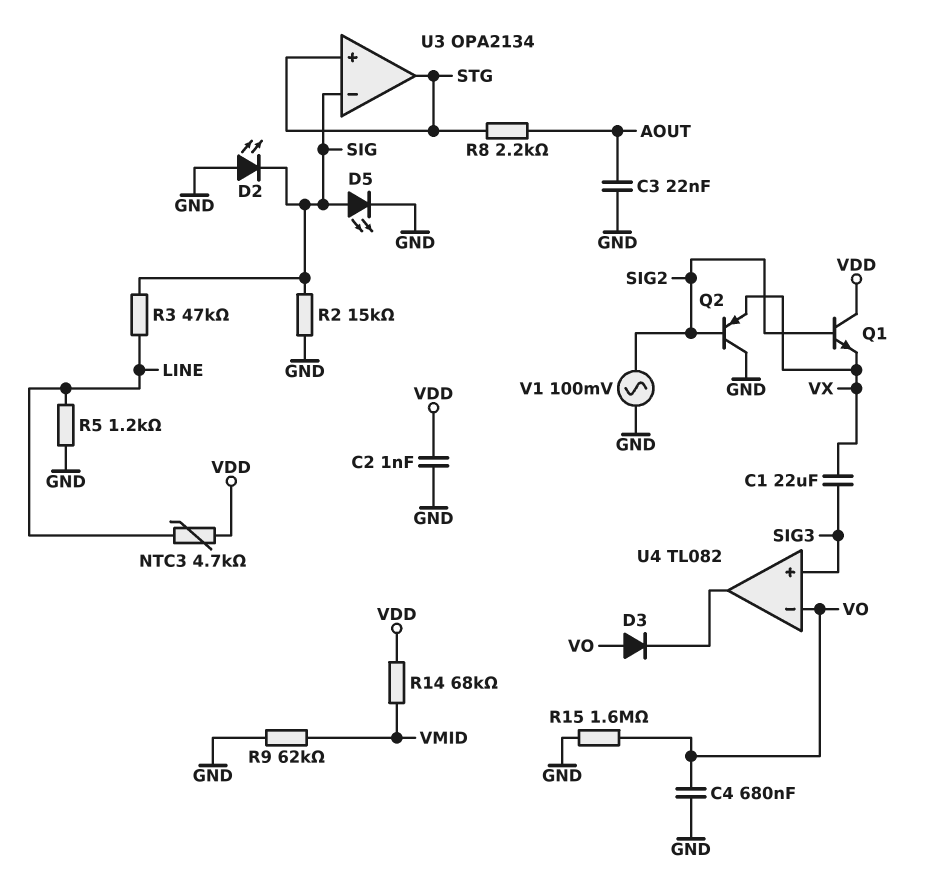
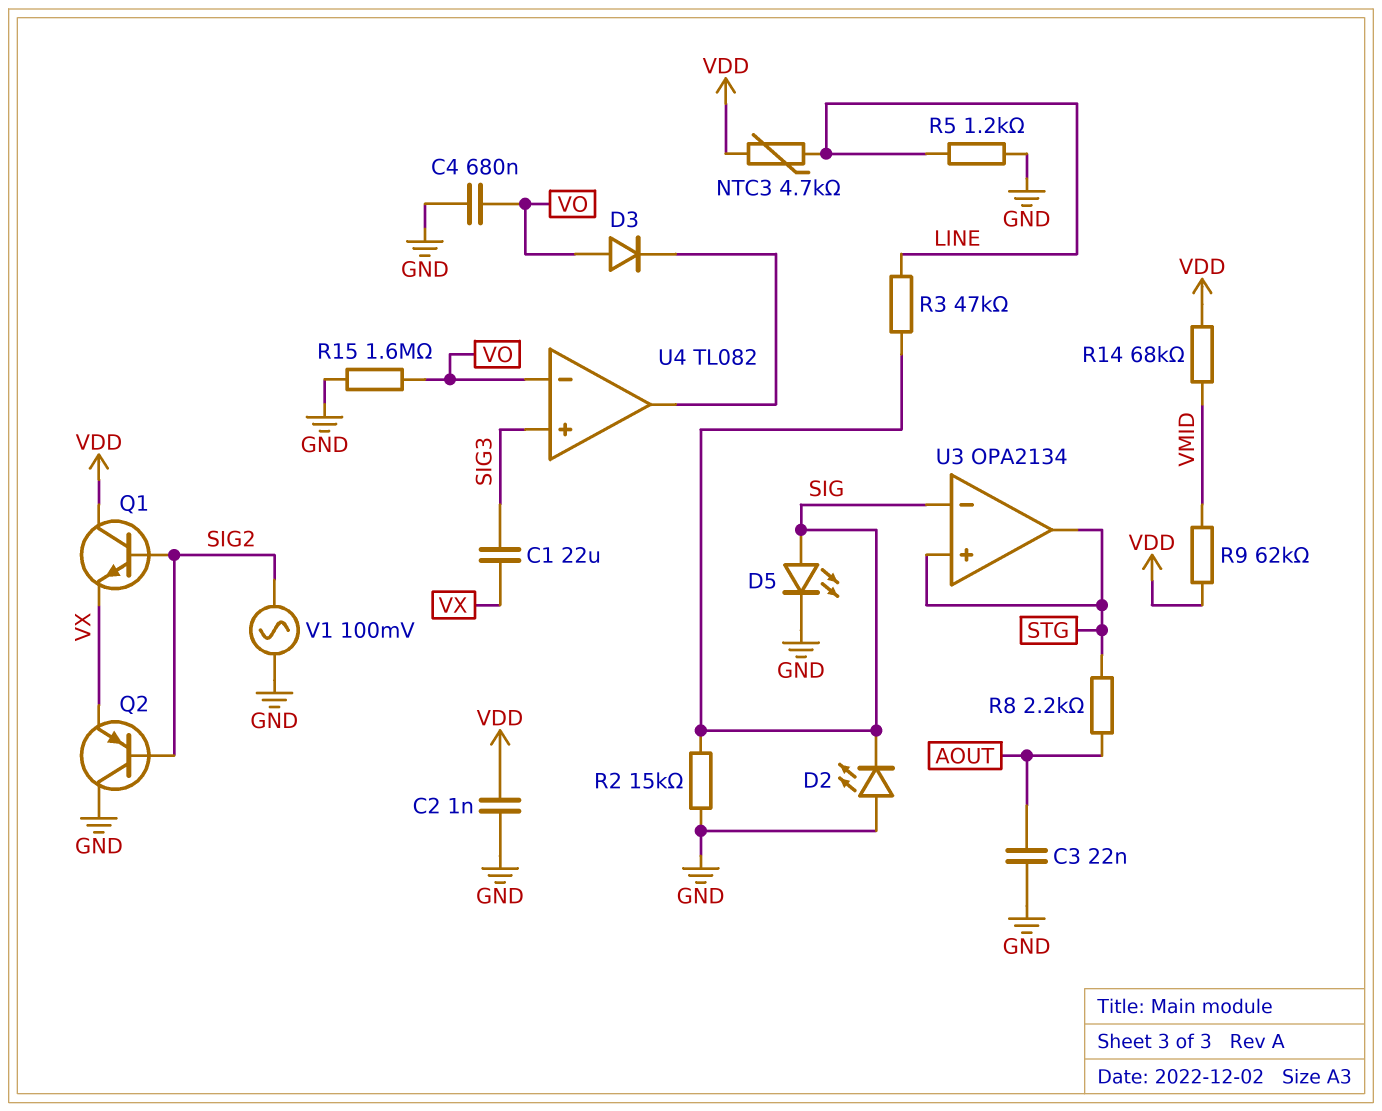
R9: 62k (GND, VMID) -> 62k (VDD, VMID)

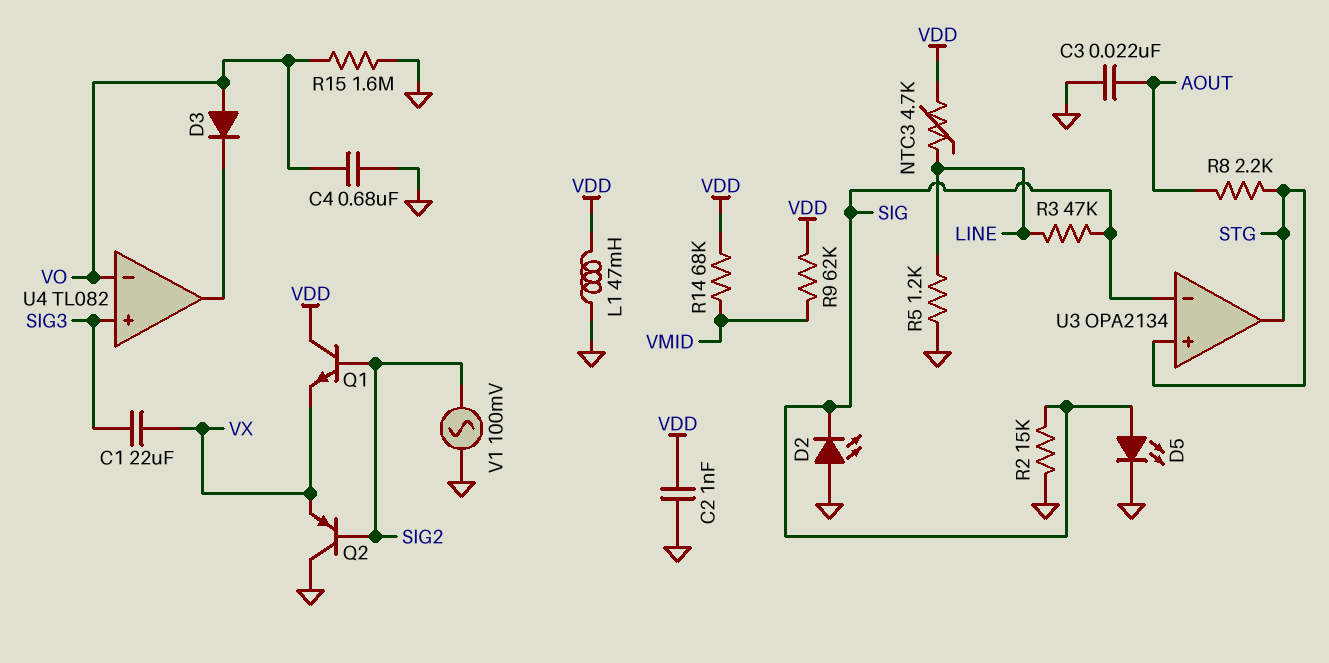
L1: none -> 47mH (GND, VDD)

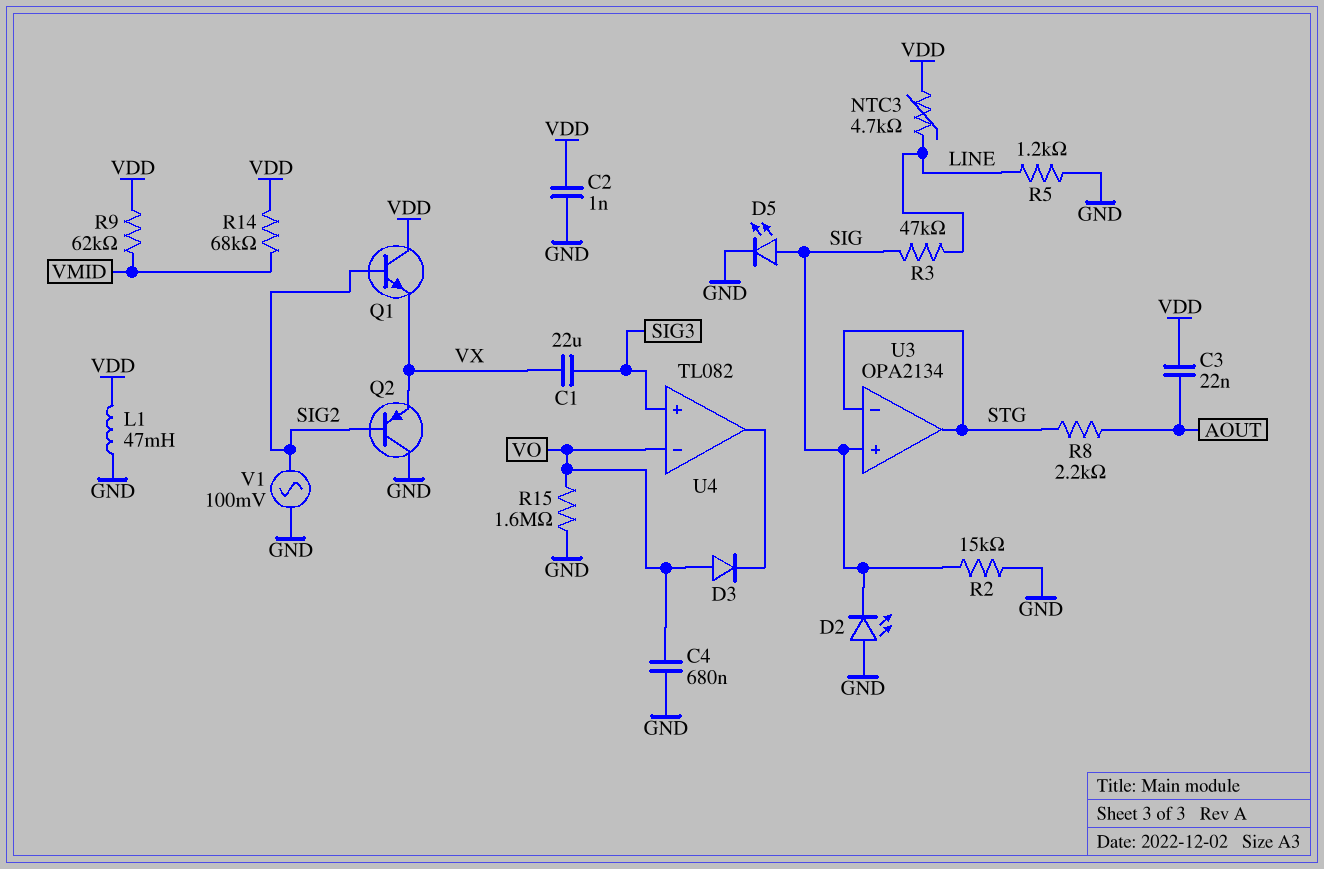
C3: 22nF (AOUT, GND) -> 22nF (AOUT, VDD)
U3 pin in+: STG -> SIG
U3 pin in-: SIG -> STG

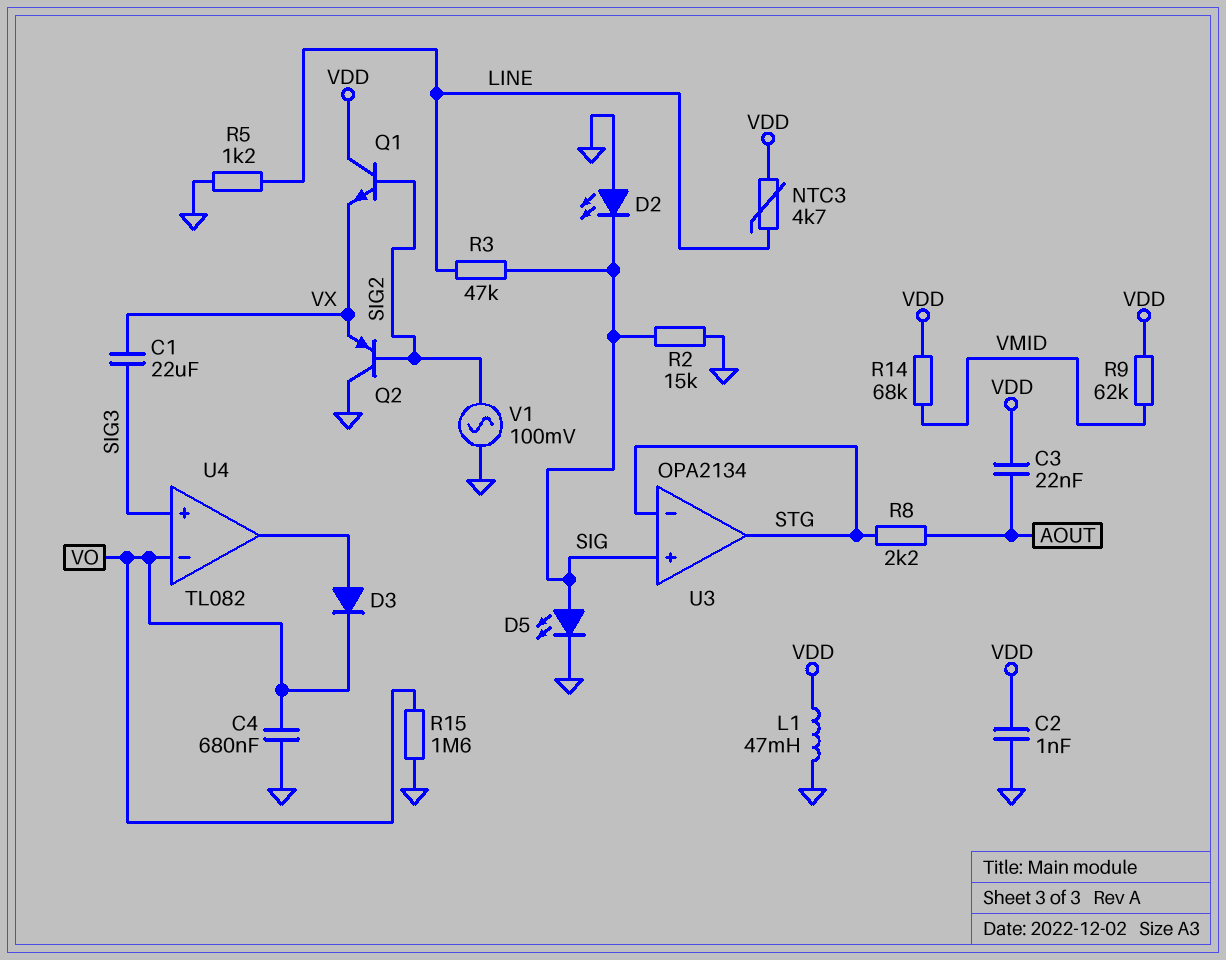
D3: diode (A VO, K U4/out) -> diode (A U4/out, K VO)

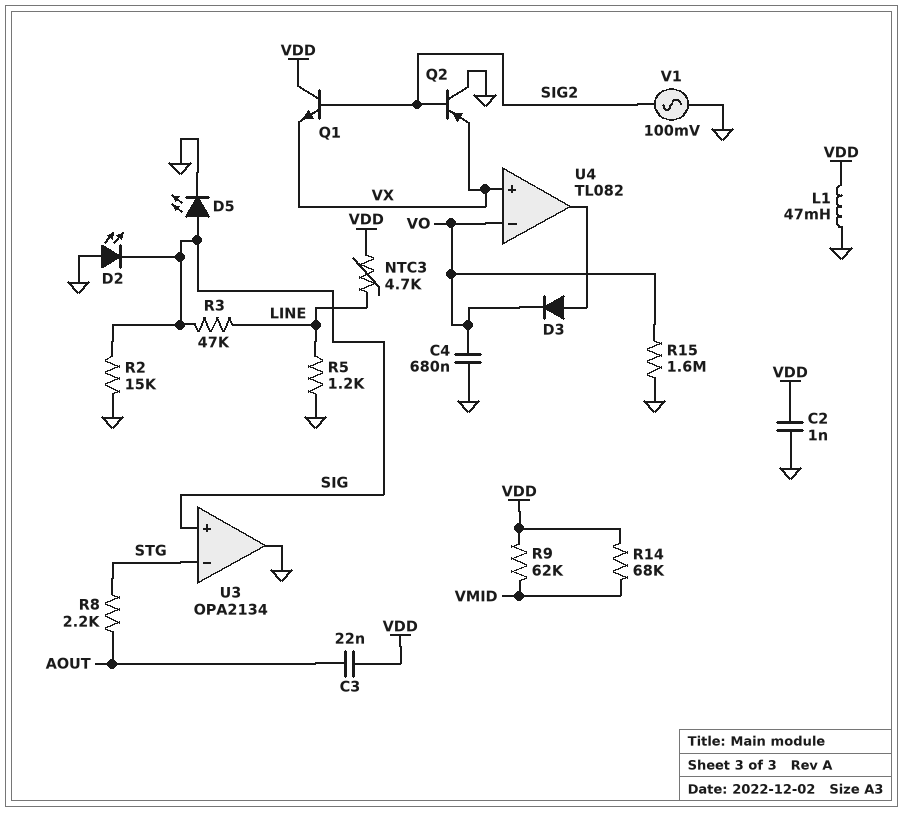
C1: 22uF (SIG3, VX) -> none
U3 pin out: STG -> GND
U4 pin in+: SIG3 -> VX

